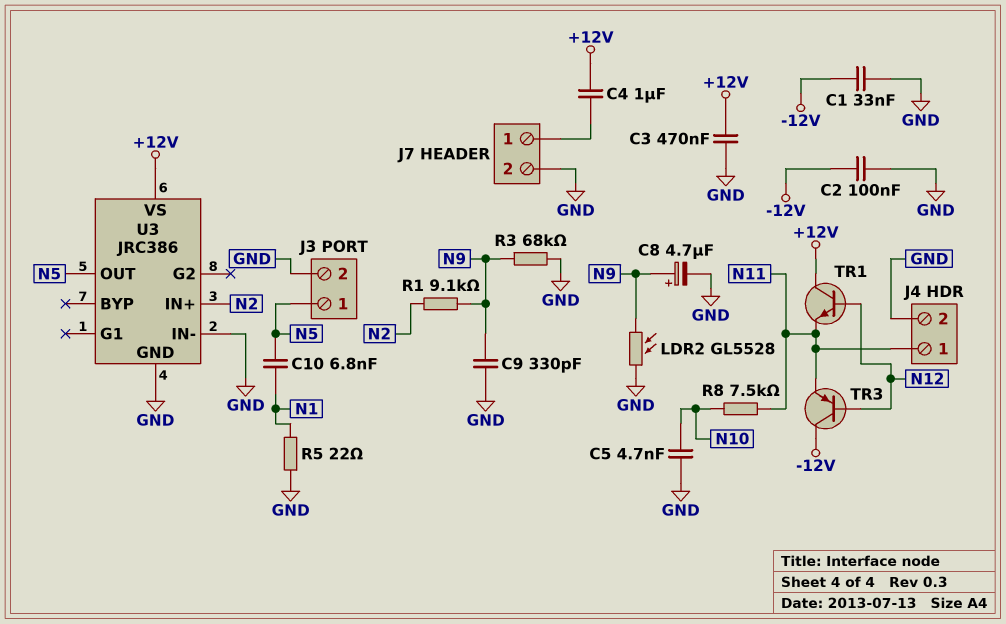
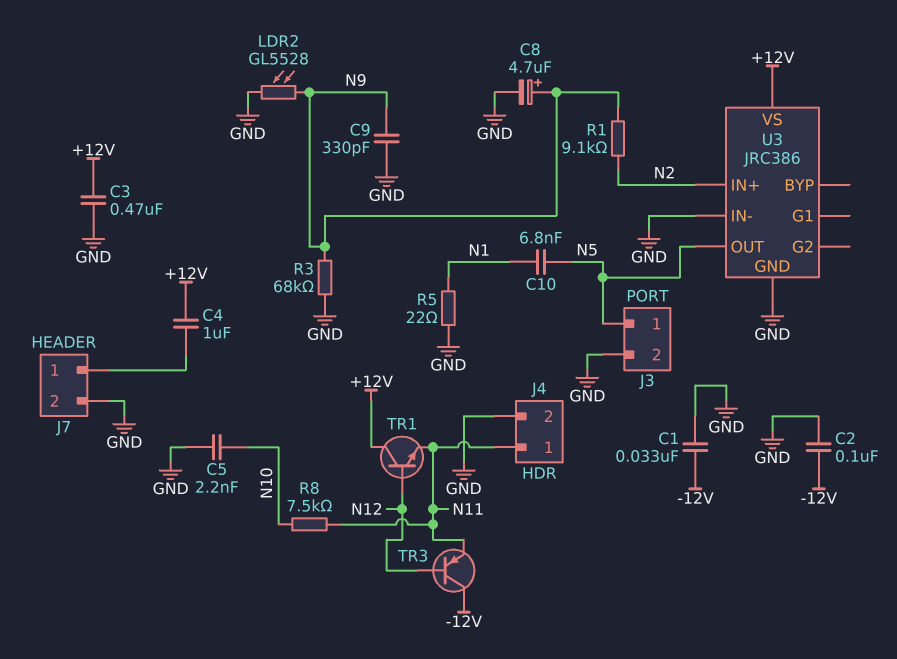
C5: 4.7nF (GND, N10) -> 2.2nF (GND, N10)

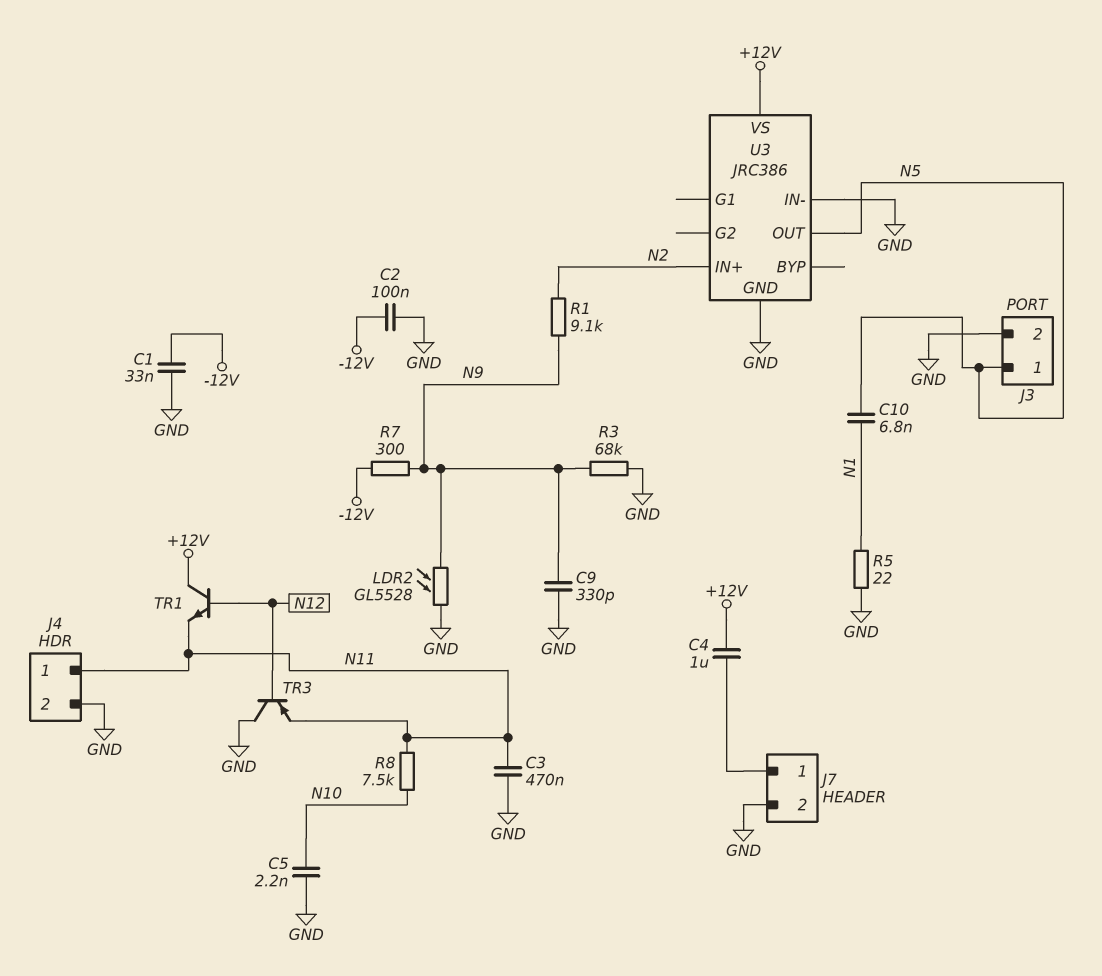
C3: 470nF (+12V, GND) -> 470nF (GND, N11)
C8: 4.7uF (plus N9, minus GND) -> none
R7: none -> 300 (-12V, N9)
TR3: PNP (B N12, C -12V, E N11) -> PNP (B N12, C GND, E N11)

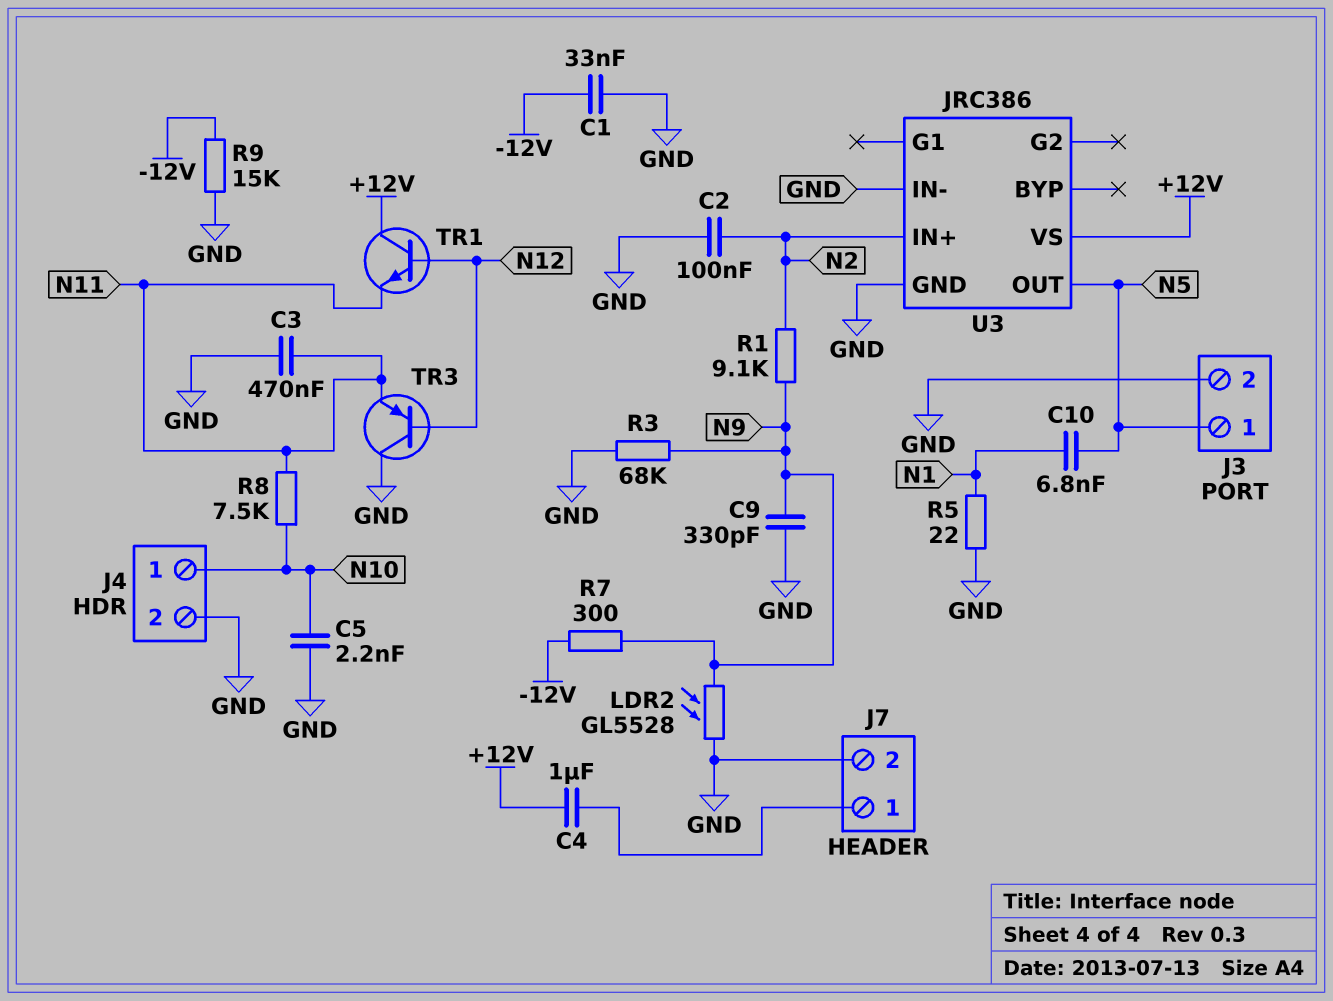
C2: 100nF (-12V, GND) -> 100nF (GND, N2)
J4 pin 1: N11 -> N10
R9: none -> 15k (-12V, GND)

